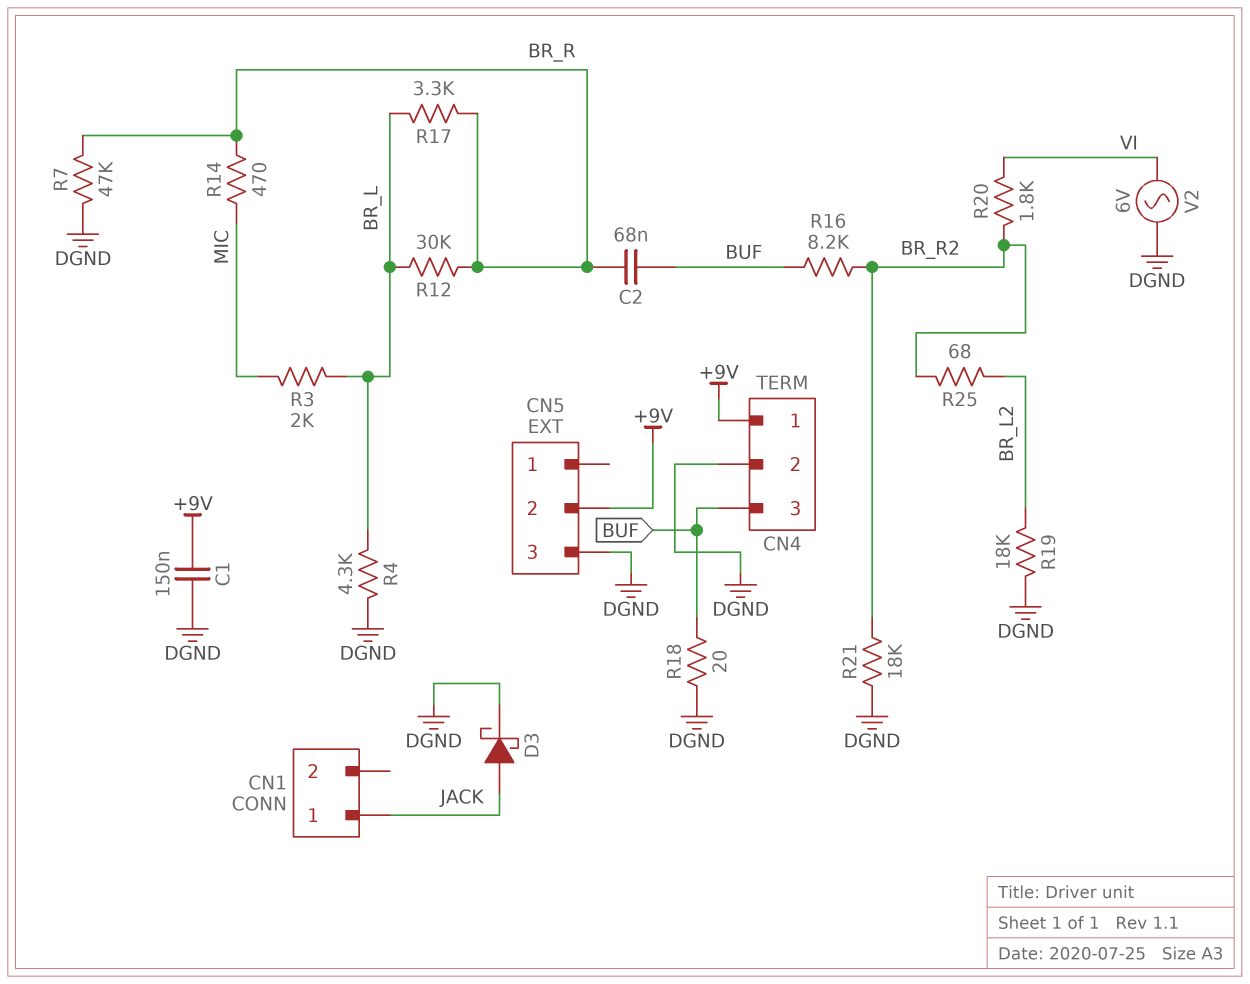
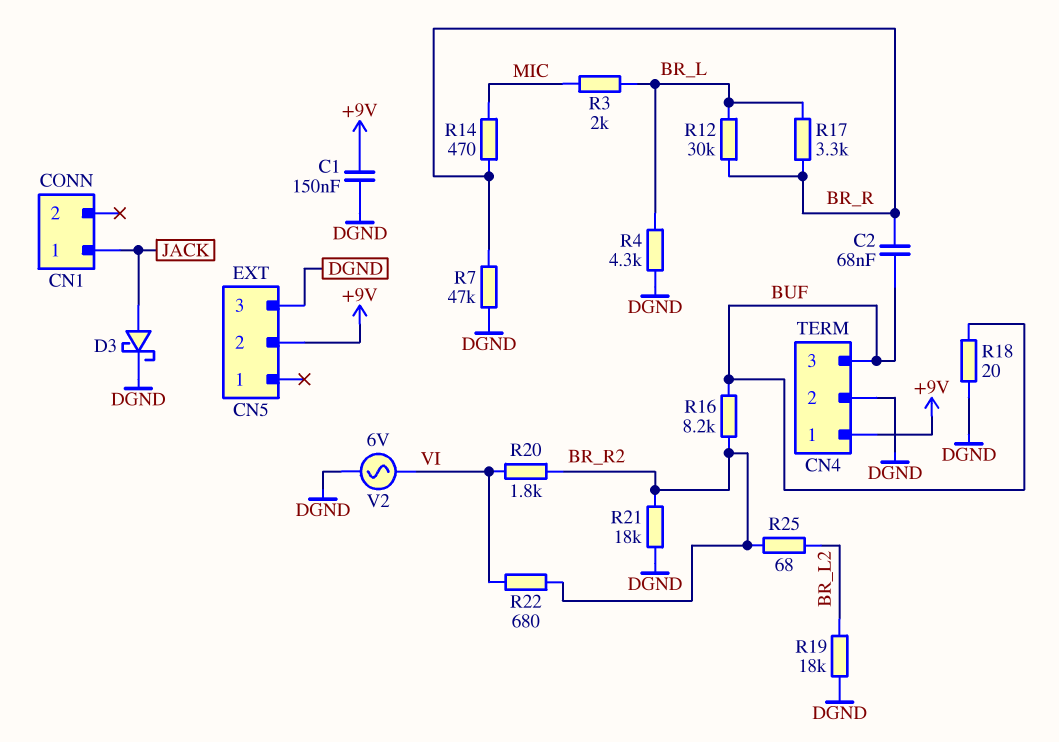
R22: none -> 680 (BR_R2, VI)

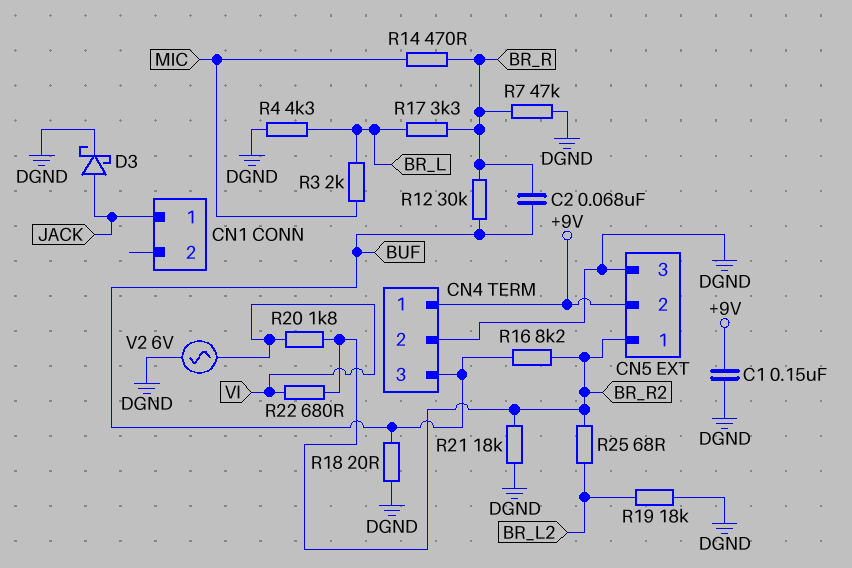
CN5 pin 1: none -> BR_R2
R12: 30k (BR_L, BR_R) -> 30k (BR_R, BUF)

